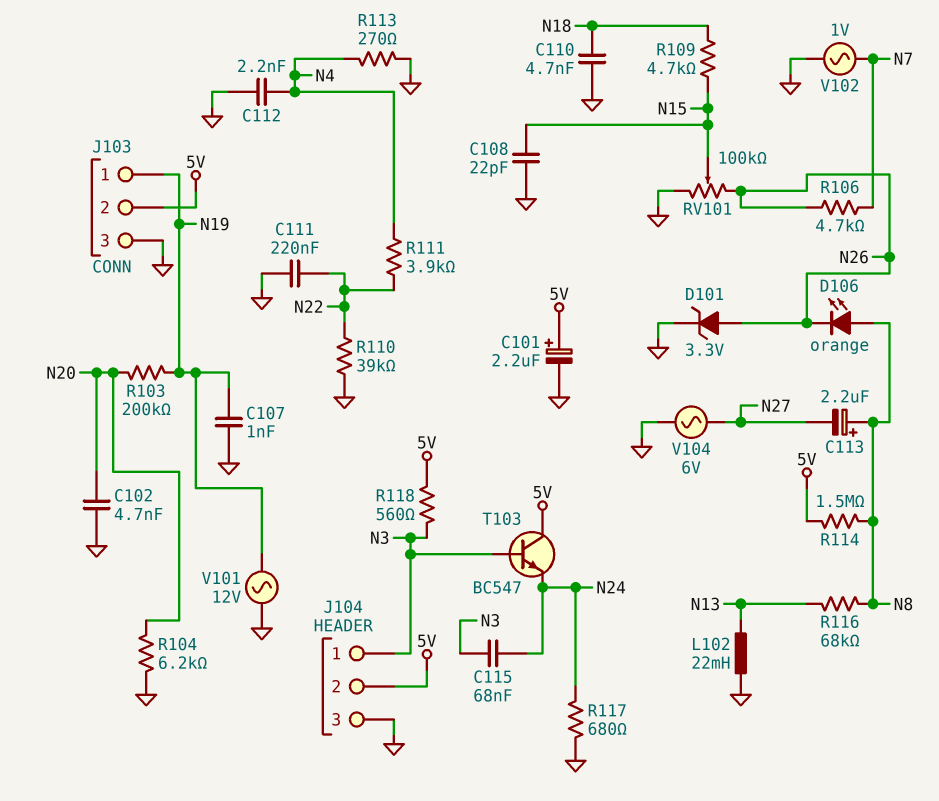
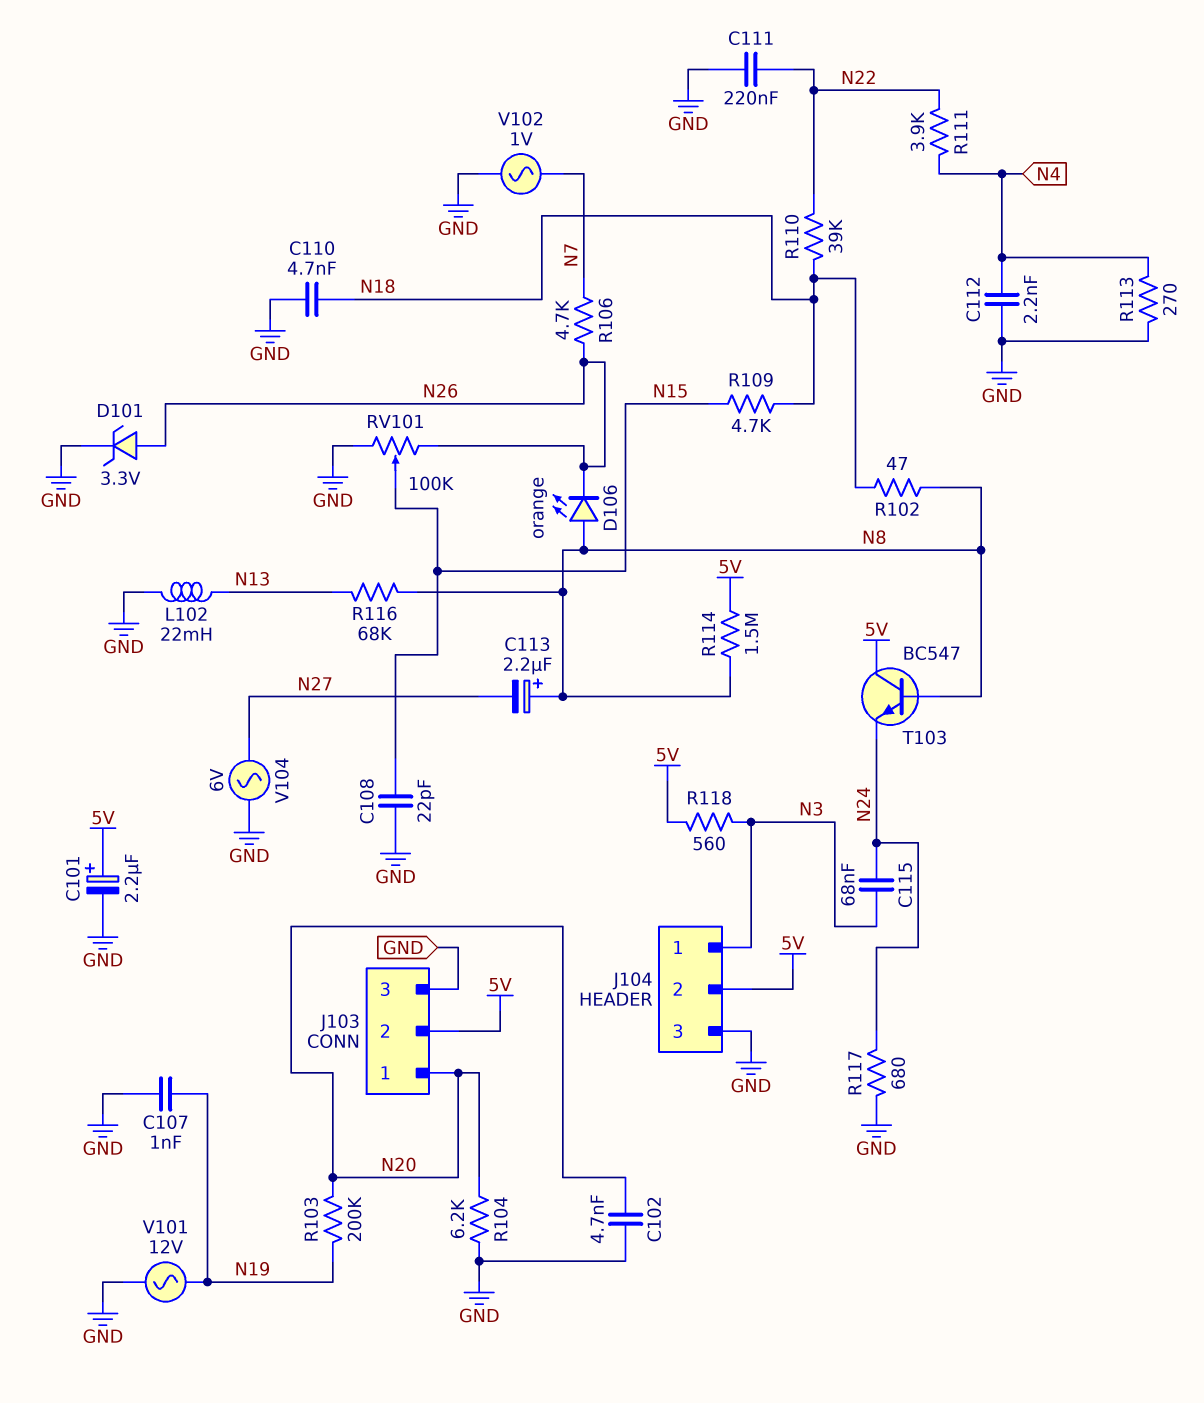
J103 pin 1: N19 -> N20
R102: none -> 47 (N8, N18)
R110: 39k (GND, N22) -> 39k (N18, N22)
T103: NPN BC547 (B N3, C 5V, E N24) -> NPN BC547 (B N8, C 5V, E N24)

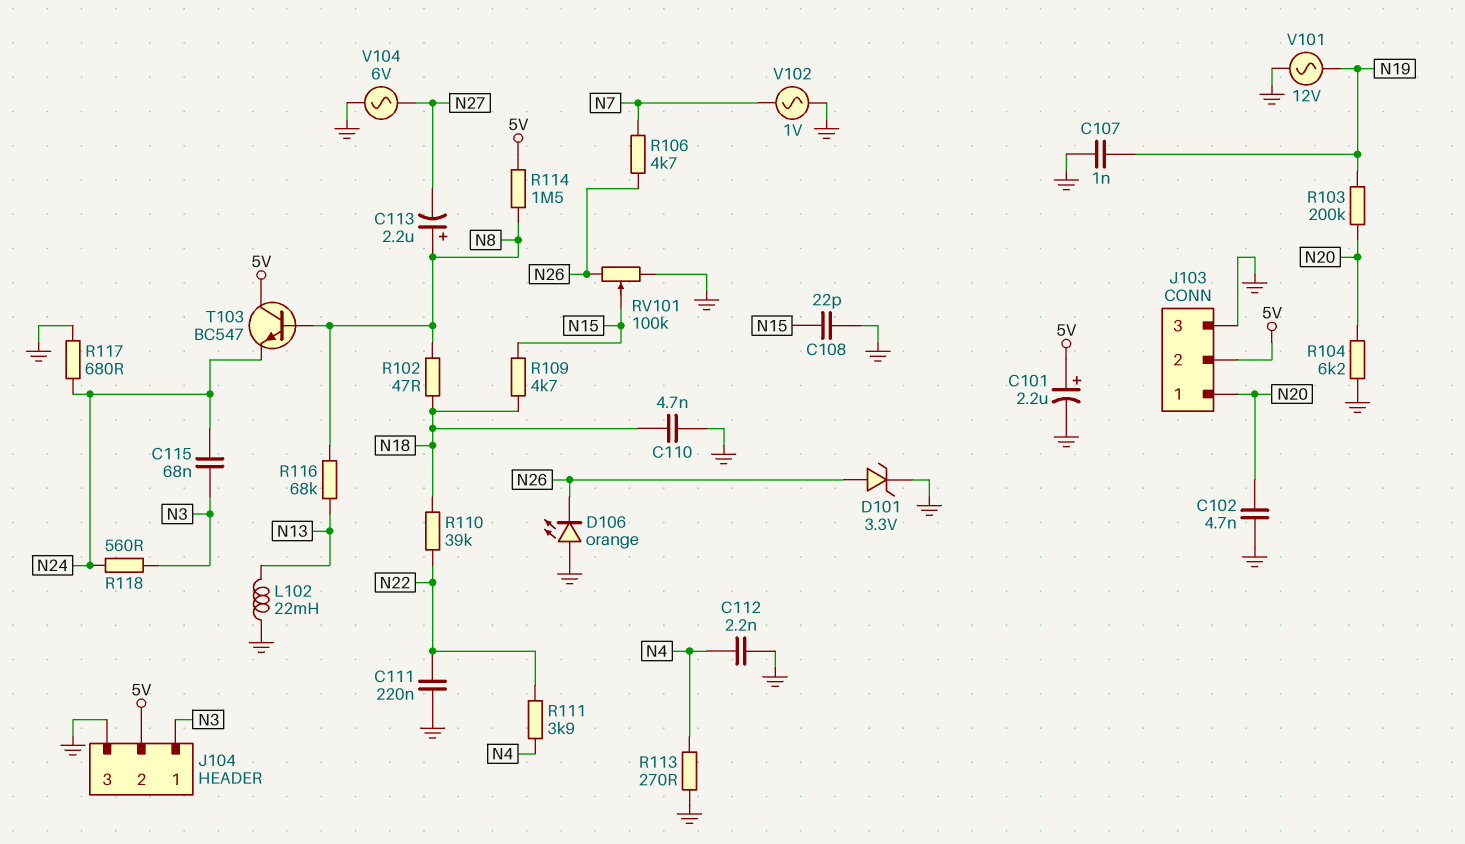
D106: LED orange (A N8, K N26) -> LED orange (A GND, K N26)
R118: 560 (5V, N3) -> 560 (N3, N24)

